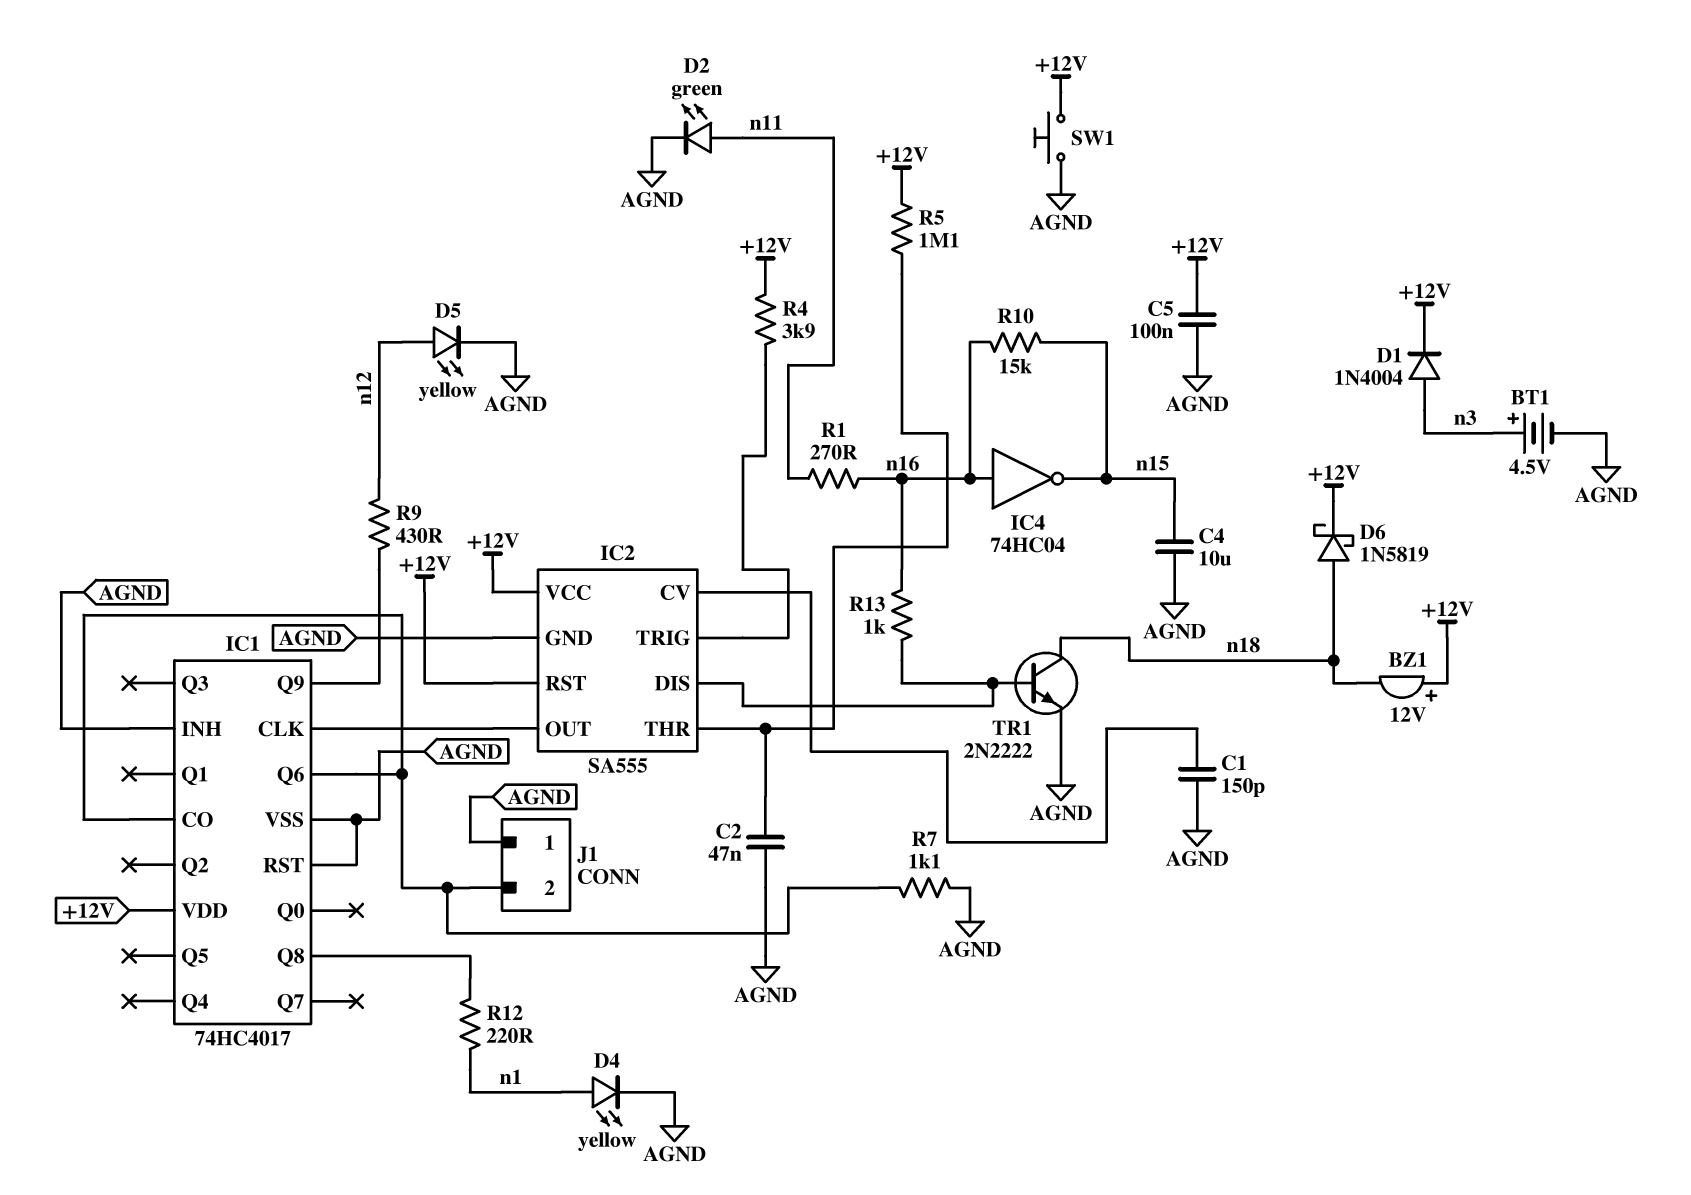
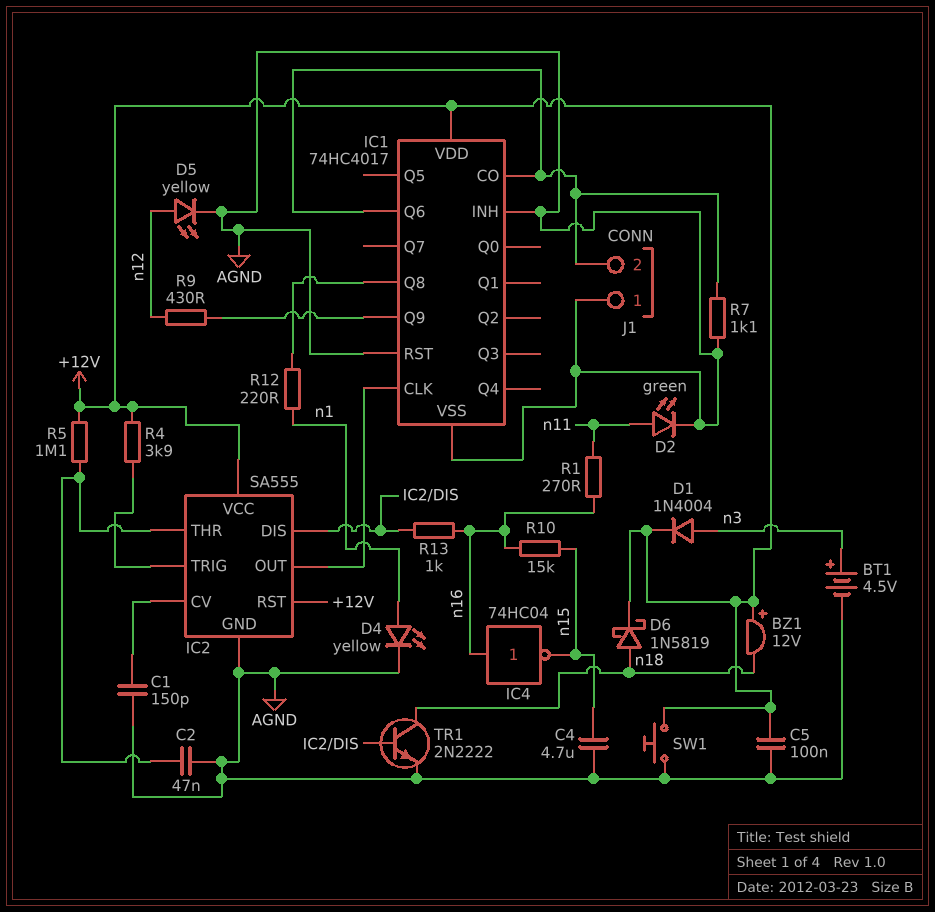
C4: 10uF (AGND, n15) -> 4.7uF (AGND, n15)

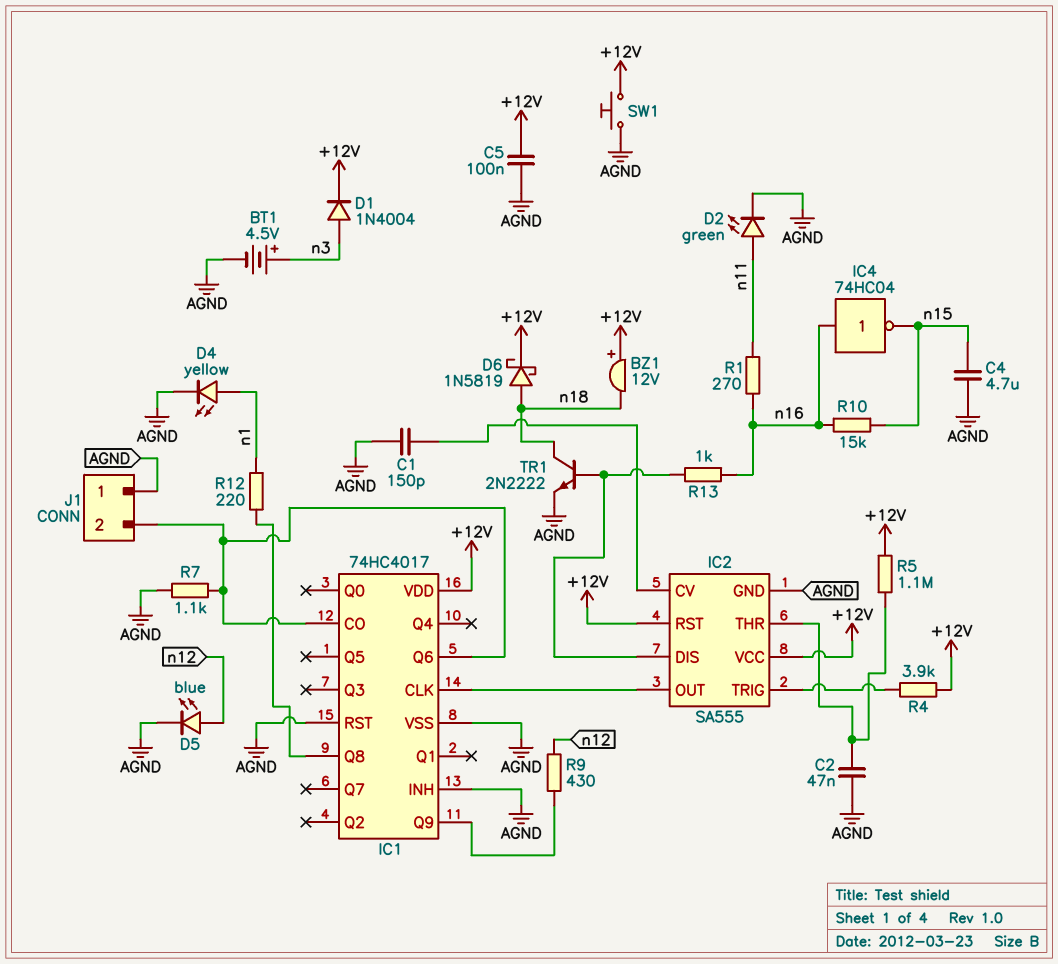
D5: LED yellow (A n12, K AGND) -> LED blue (A n12, K AGND)

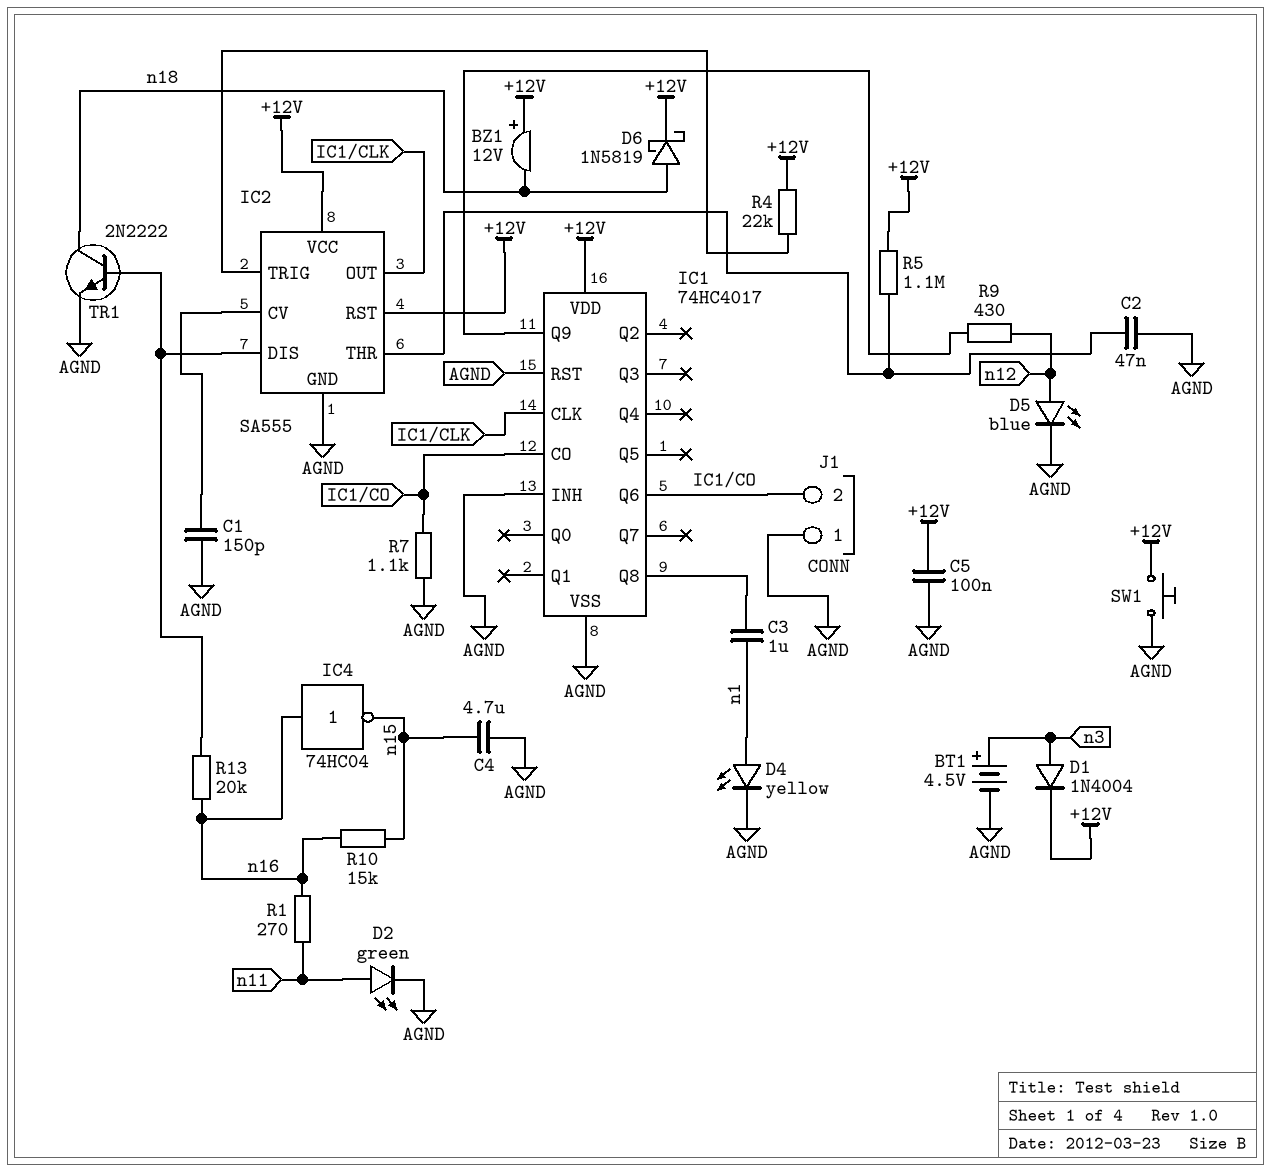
C3: none -> 1uF (IC1/Q8, n1)
R4: 3.9k (+12V, IC2/TRIG) -> 22k (+12V, IC2/TRIG)
R12: 220 (IC1/Q8, n1) -> none
R13: 1k (IC2/DIS, n16) -> 20k (IC2/DIS, n16)

